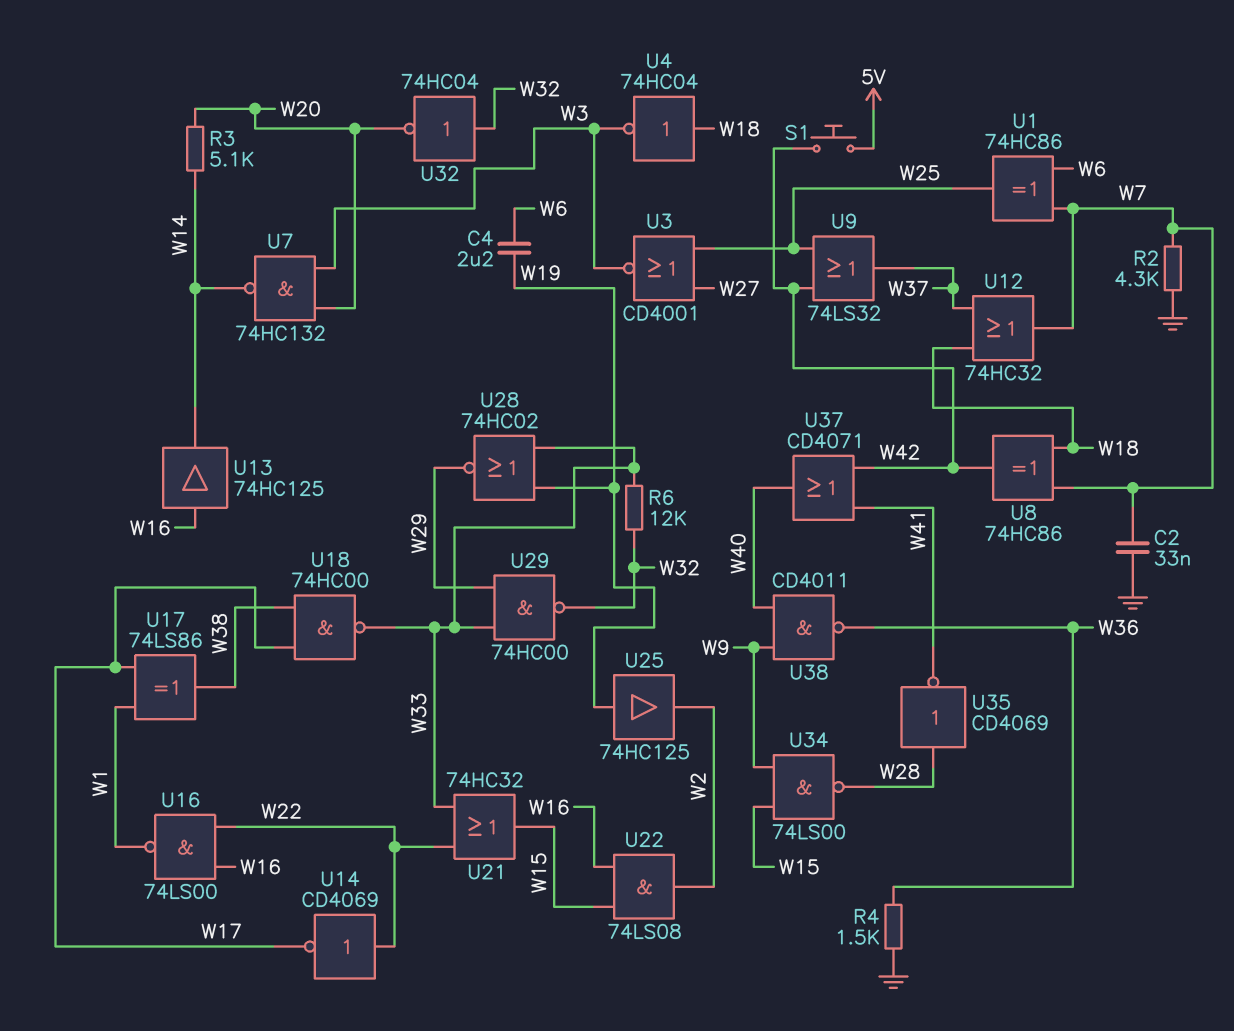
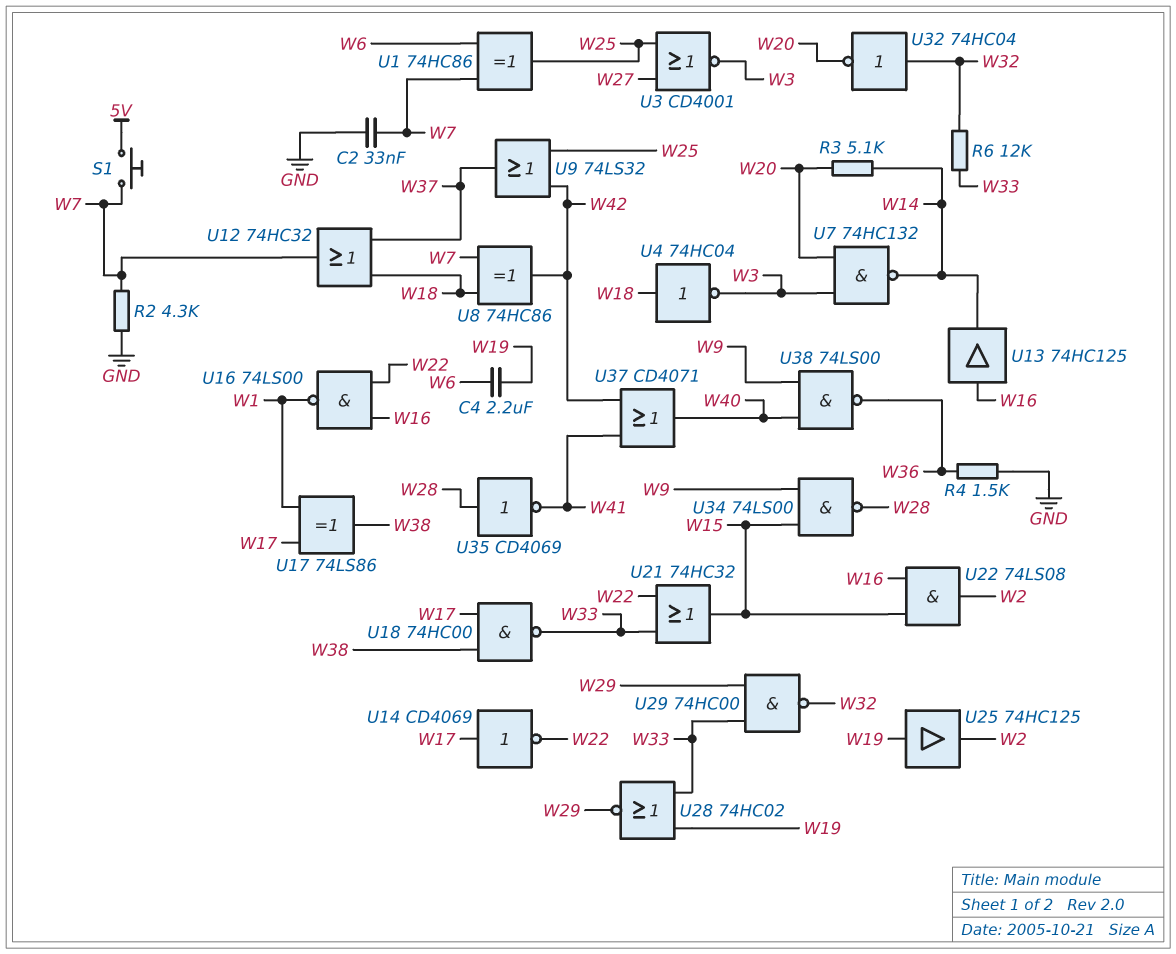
S1: button (5V, W42) -> button (5V, W7)
U14: NOT CD4069 (in W22, out W17) -> NOT CD4069 (in W17, out W22)
U38: NAND CD4011 (in W9, in W40, out W36) -> NAND 74LS00 (in W9, in W40, out W36)

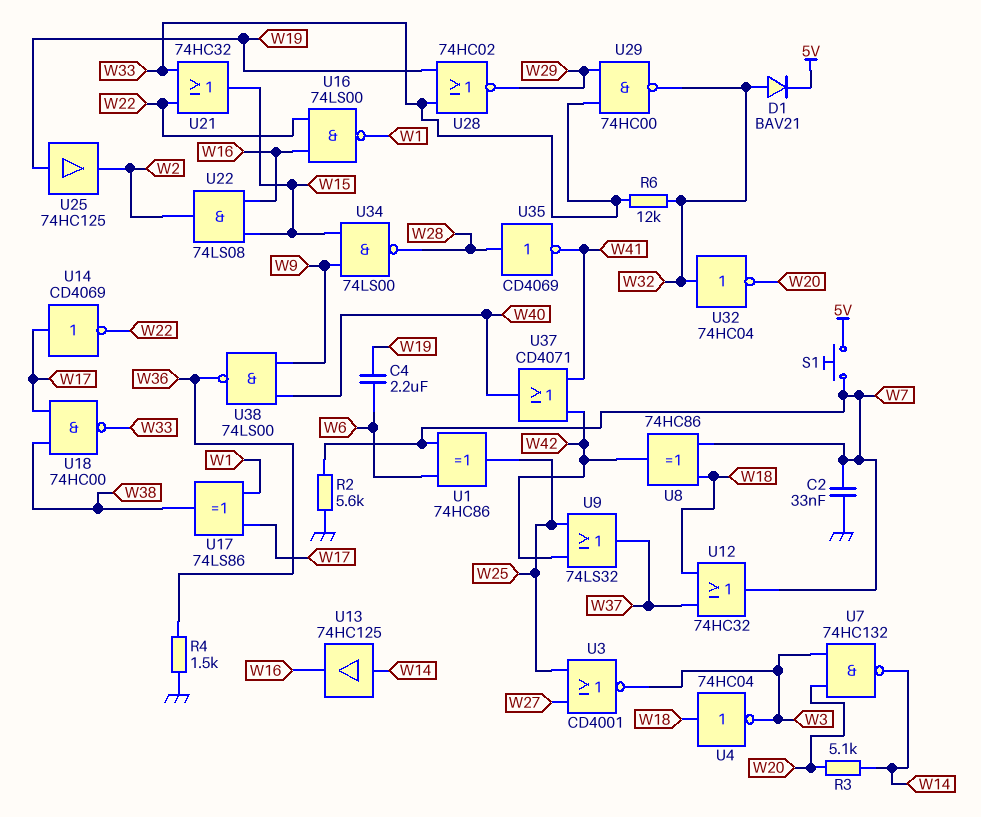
D1: none -> diode BAV21 (A W32, K 5V)
R2: 4.3k (GND, W7) -> 5.6k (GND, W7)
U13: buffer 74HC125 (in W16, out W14) -> buffer 74HC125 (in W14, out W16)

